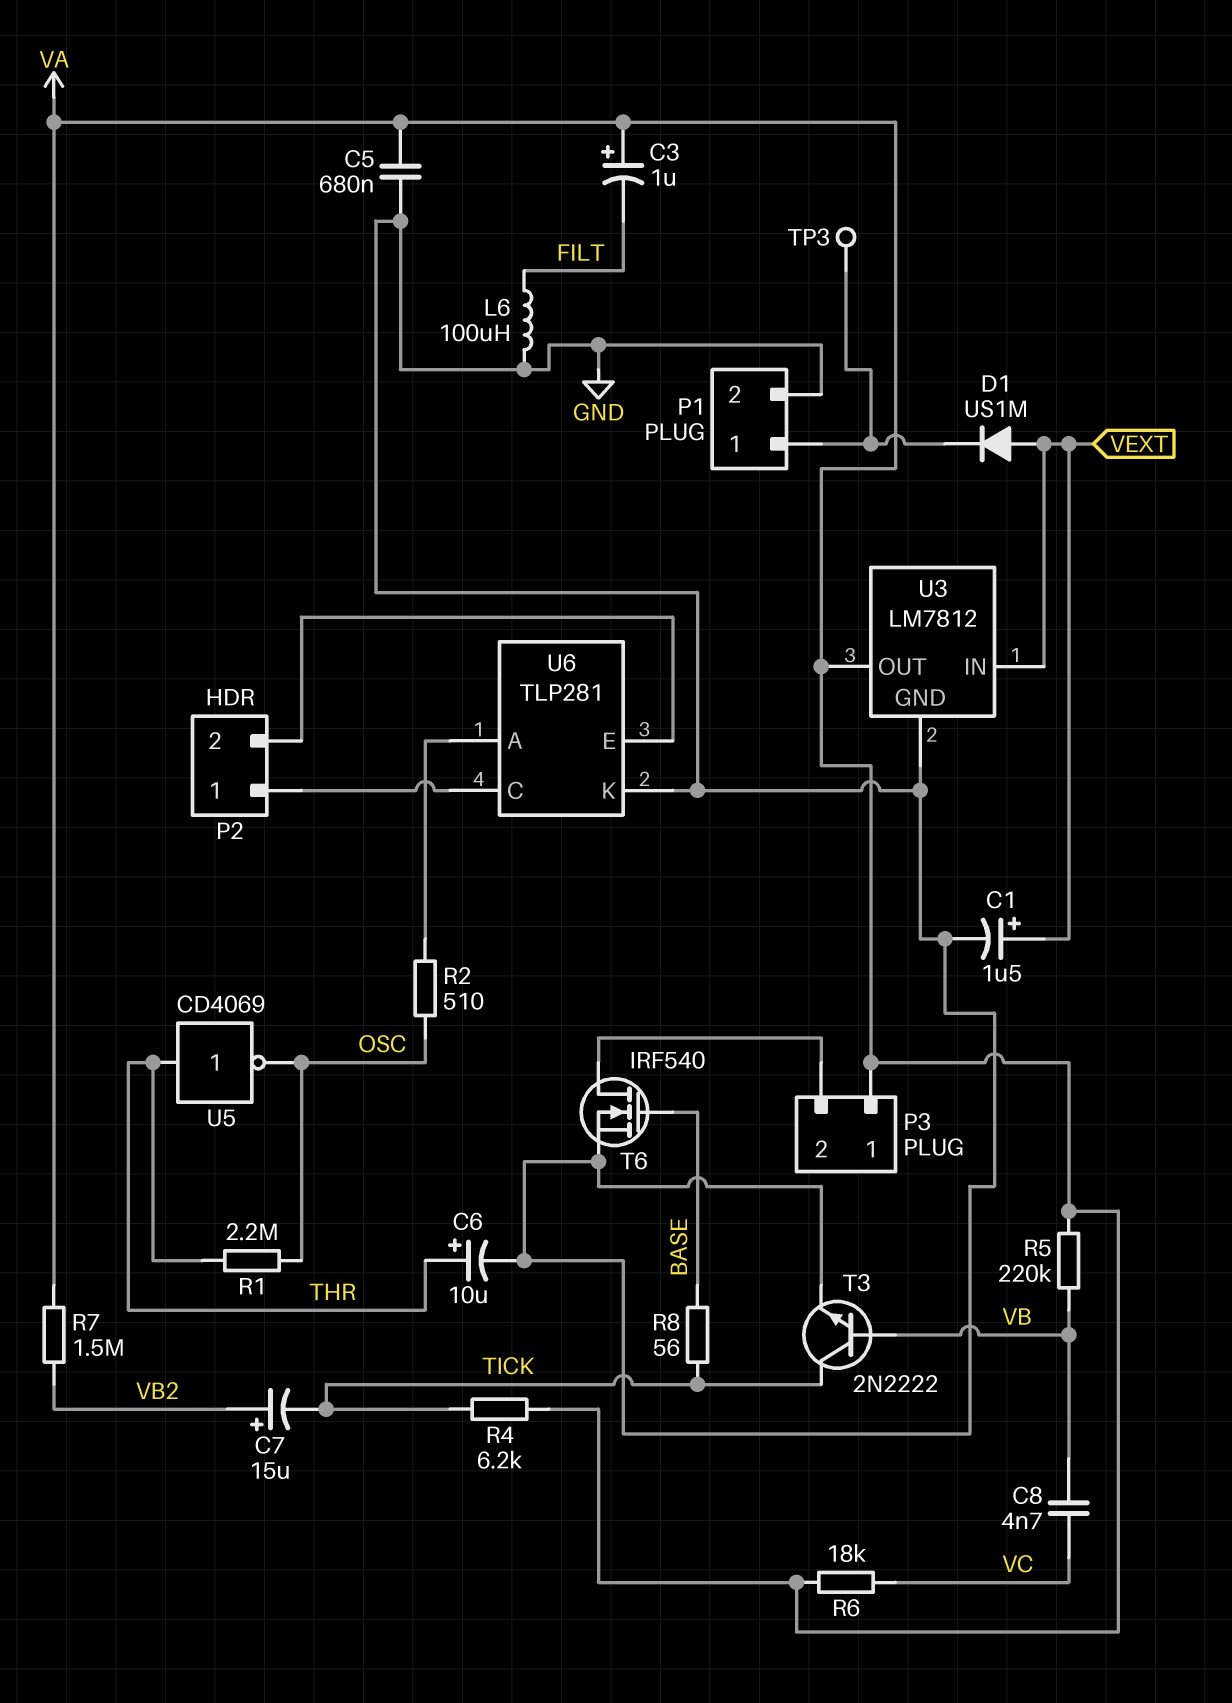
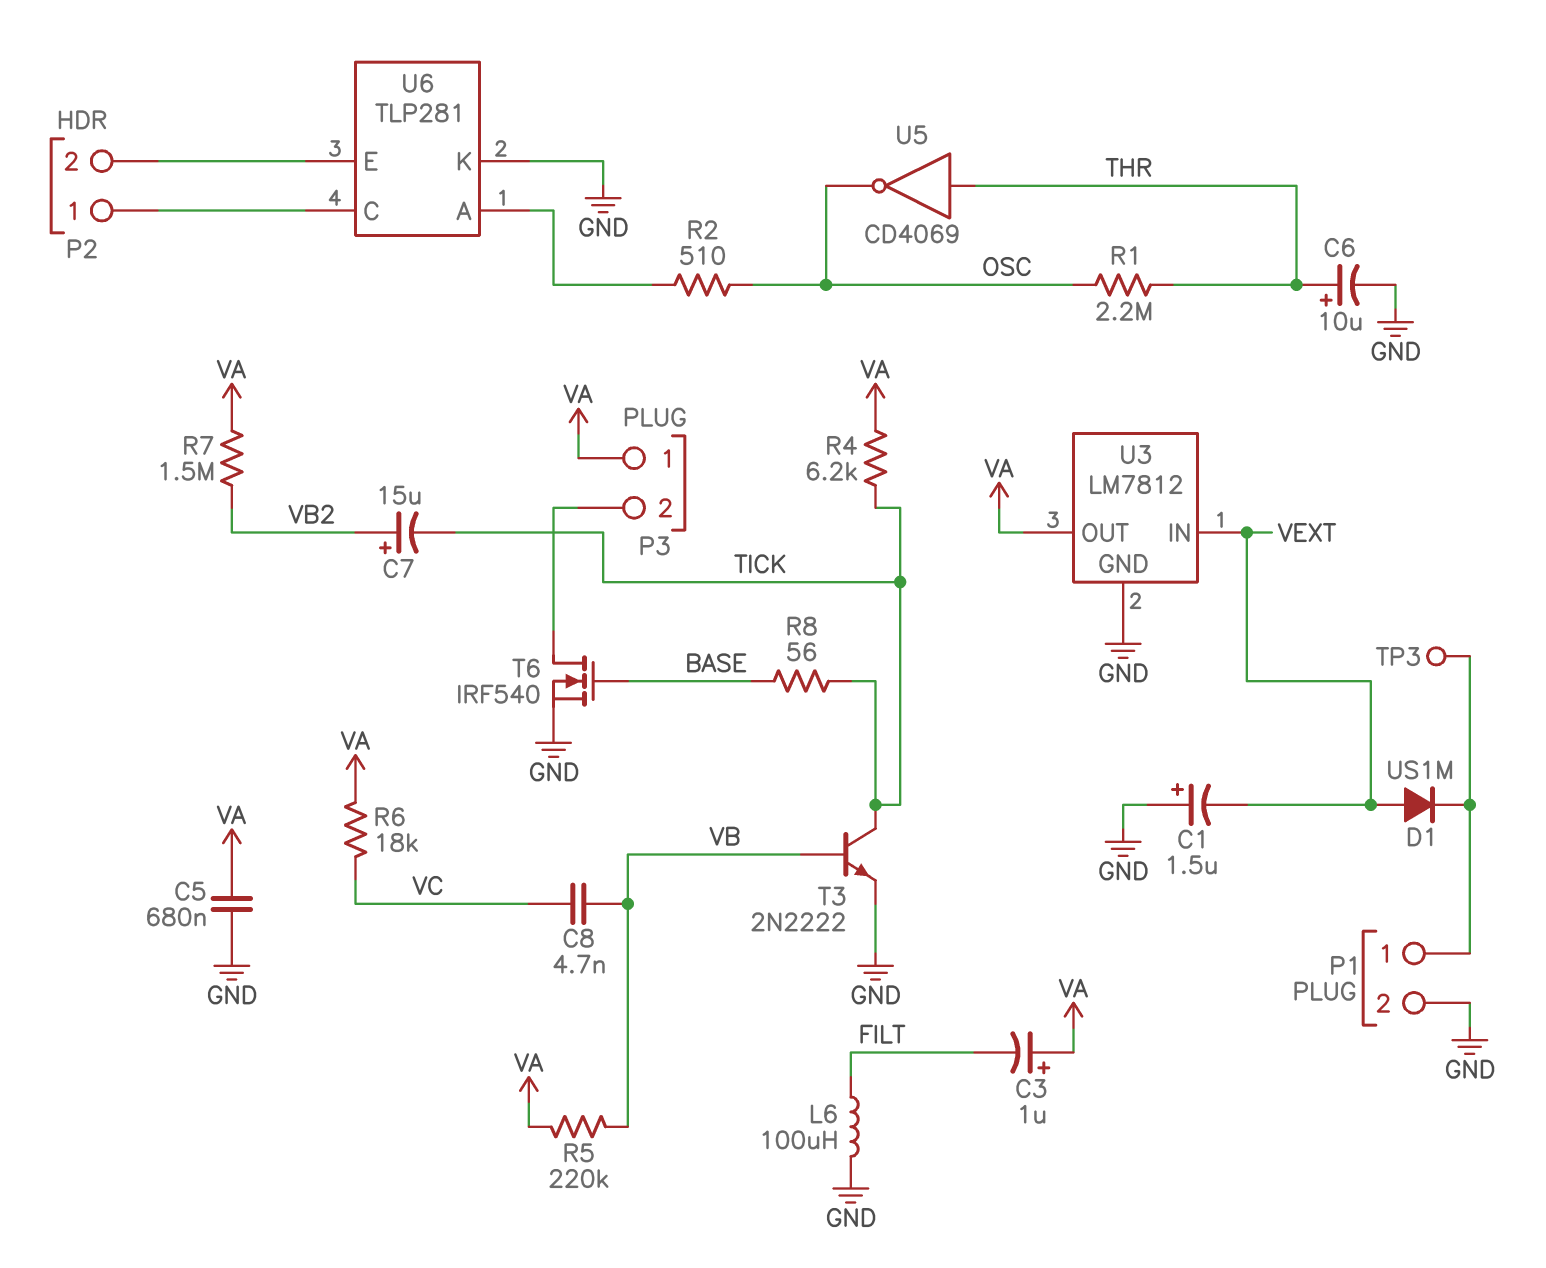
C1: 1.5uF (plus VEXT, minus GND) -> 1.5uF (plus GND, minus VEXT)

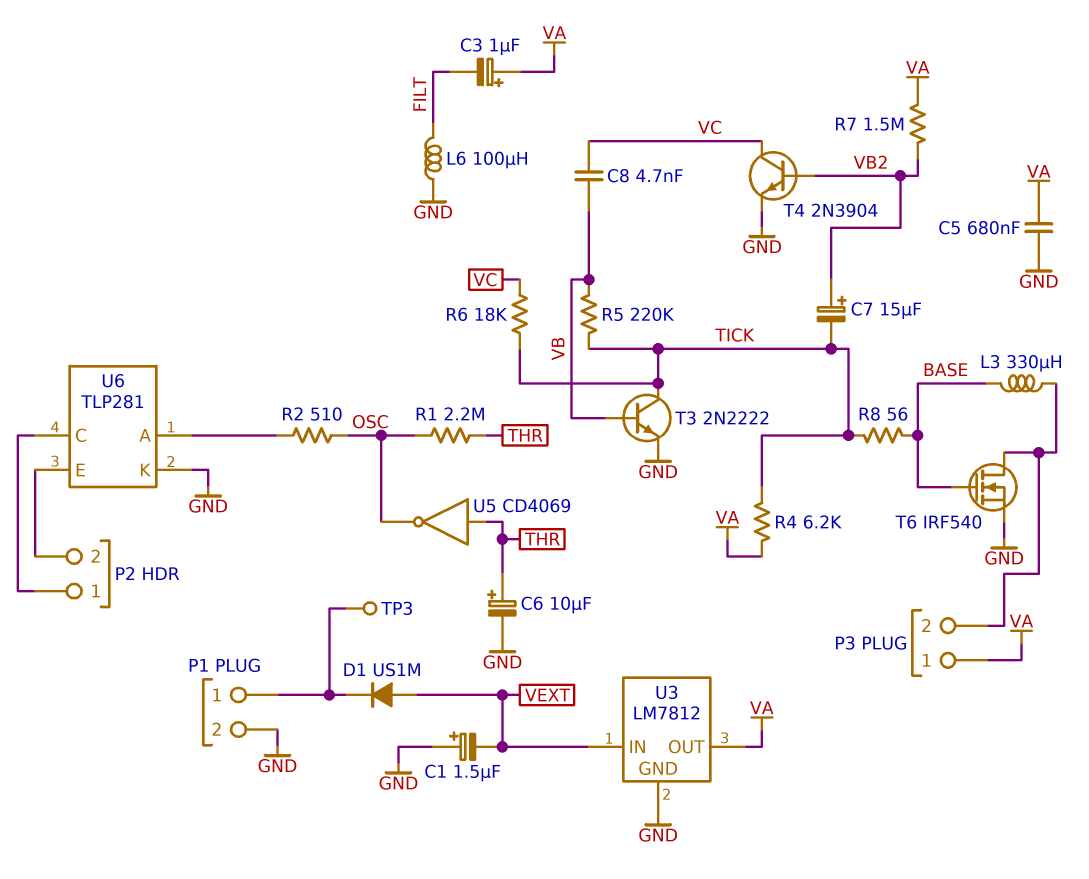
L3: none -> 330uH (BASE, P3/2)
R5: 220k (VA, VB) -> 220k (TICK, VB)
R6: 18k (VA, VC) -> 18k (TICK, VC)
T4: none -> NPN 2N3904 (B VB2, C VC, E GND)

